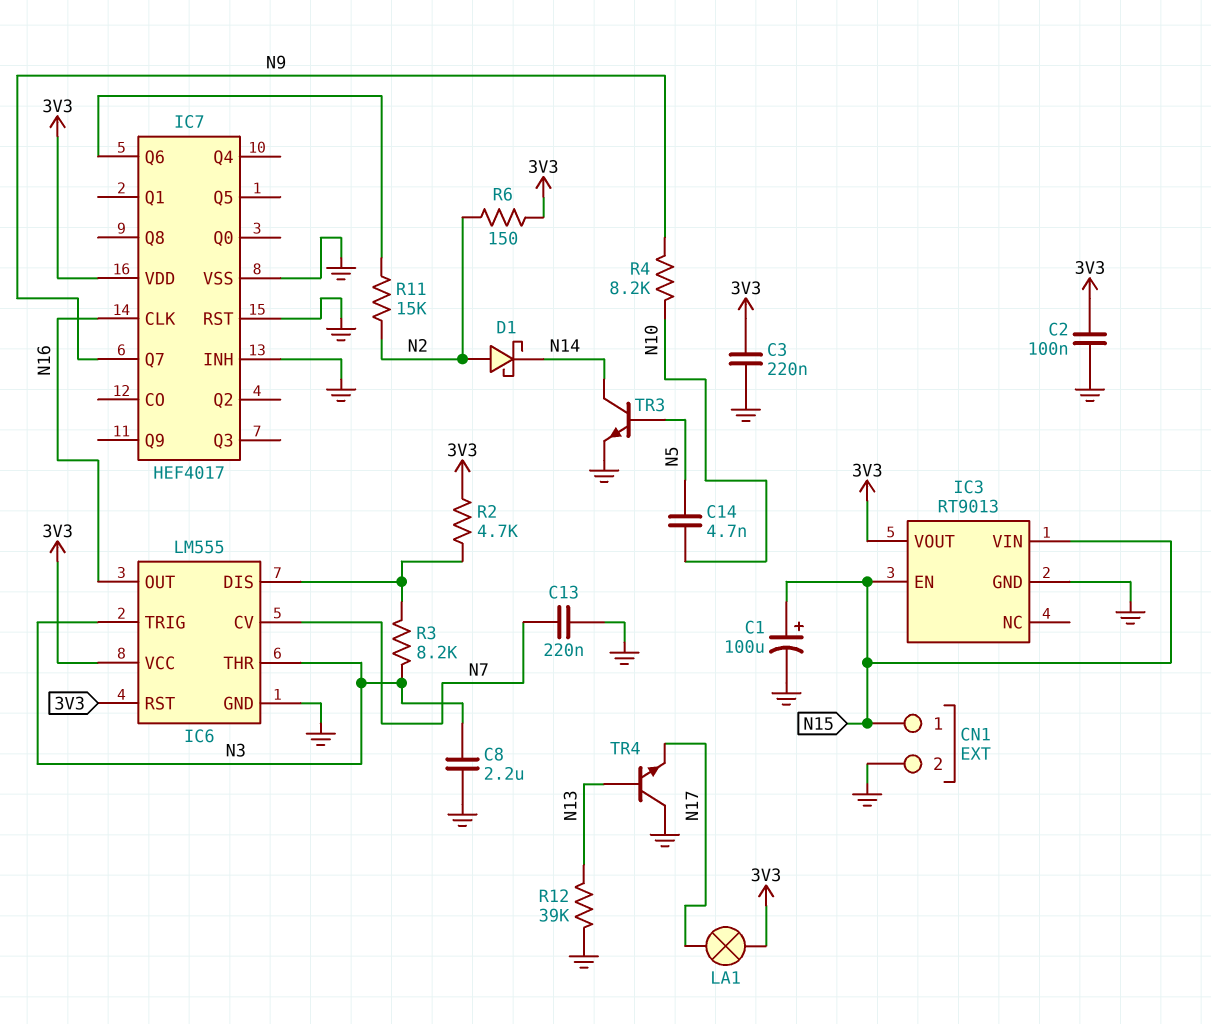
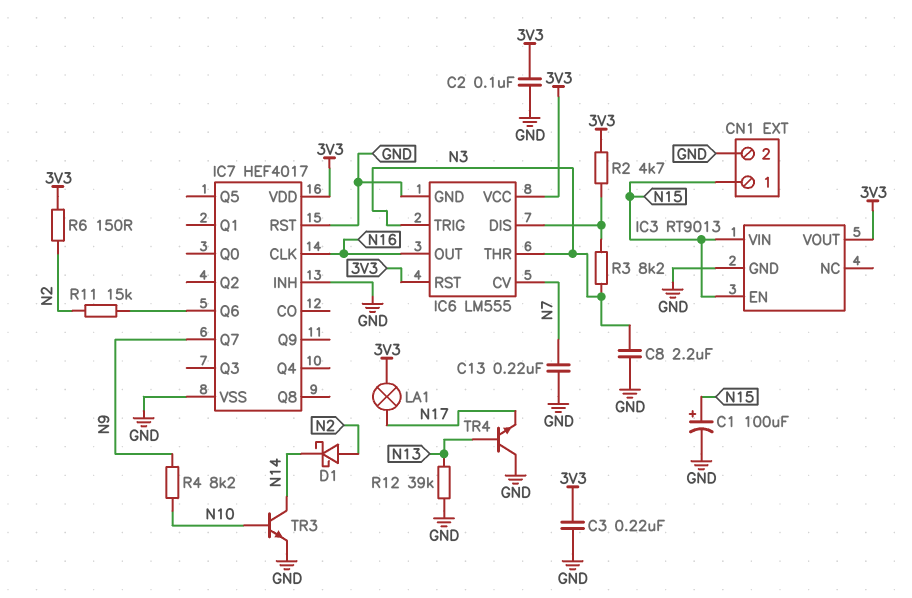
C14: 4.7nF (N5, N10) -> none
TR3: NPN (B N5, C N14, E GND) -> NPN (B N10, C N14, E GND)

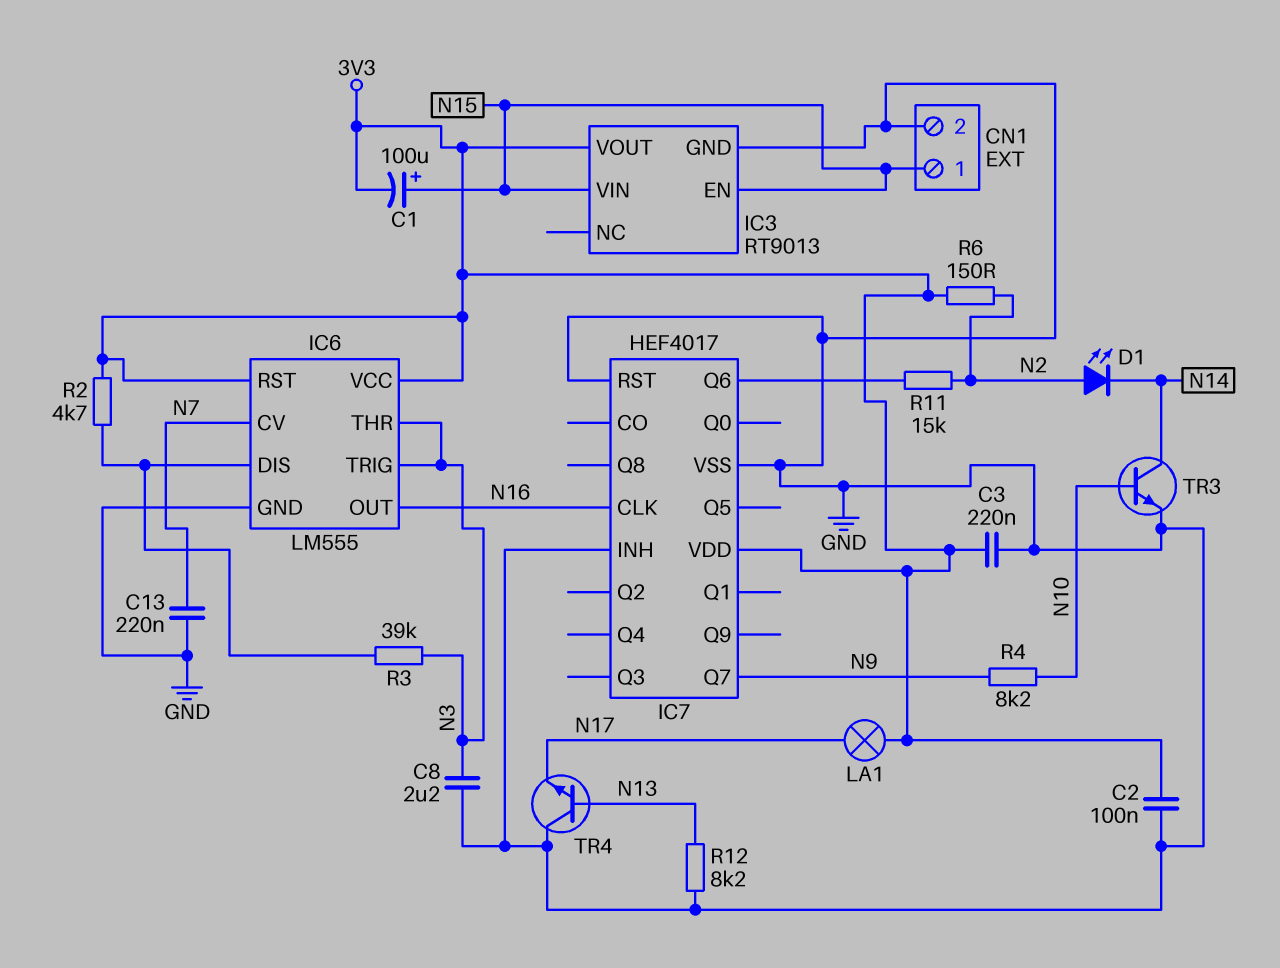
C1: 100uF (plus N15, minus GND) -> 100uF (plus N15, minus 3V3)
D1: schottky (A N2, K N14) -> LED (A N2, K N14)
R3: 8.2k (IC6/DIS, N3) -> 39k (IC6/DIS, N3)
R12: 39k (GND, N13) -> 8.2k (GND, N13)

